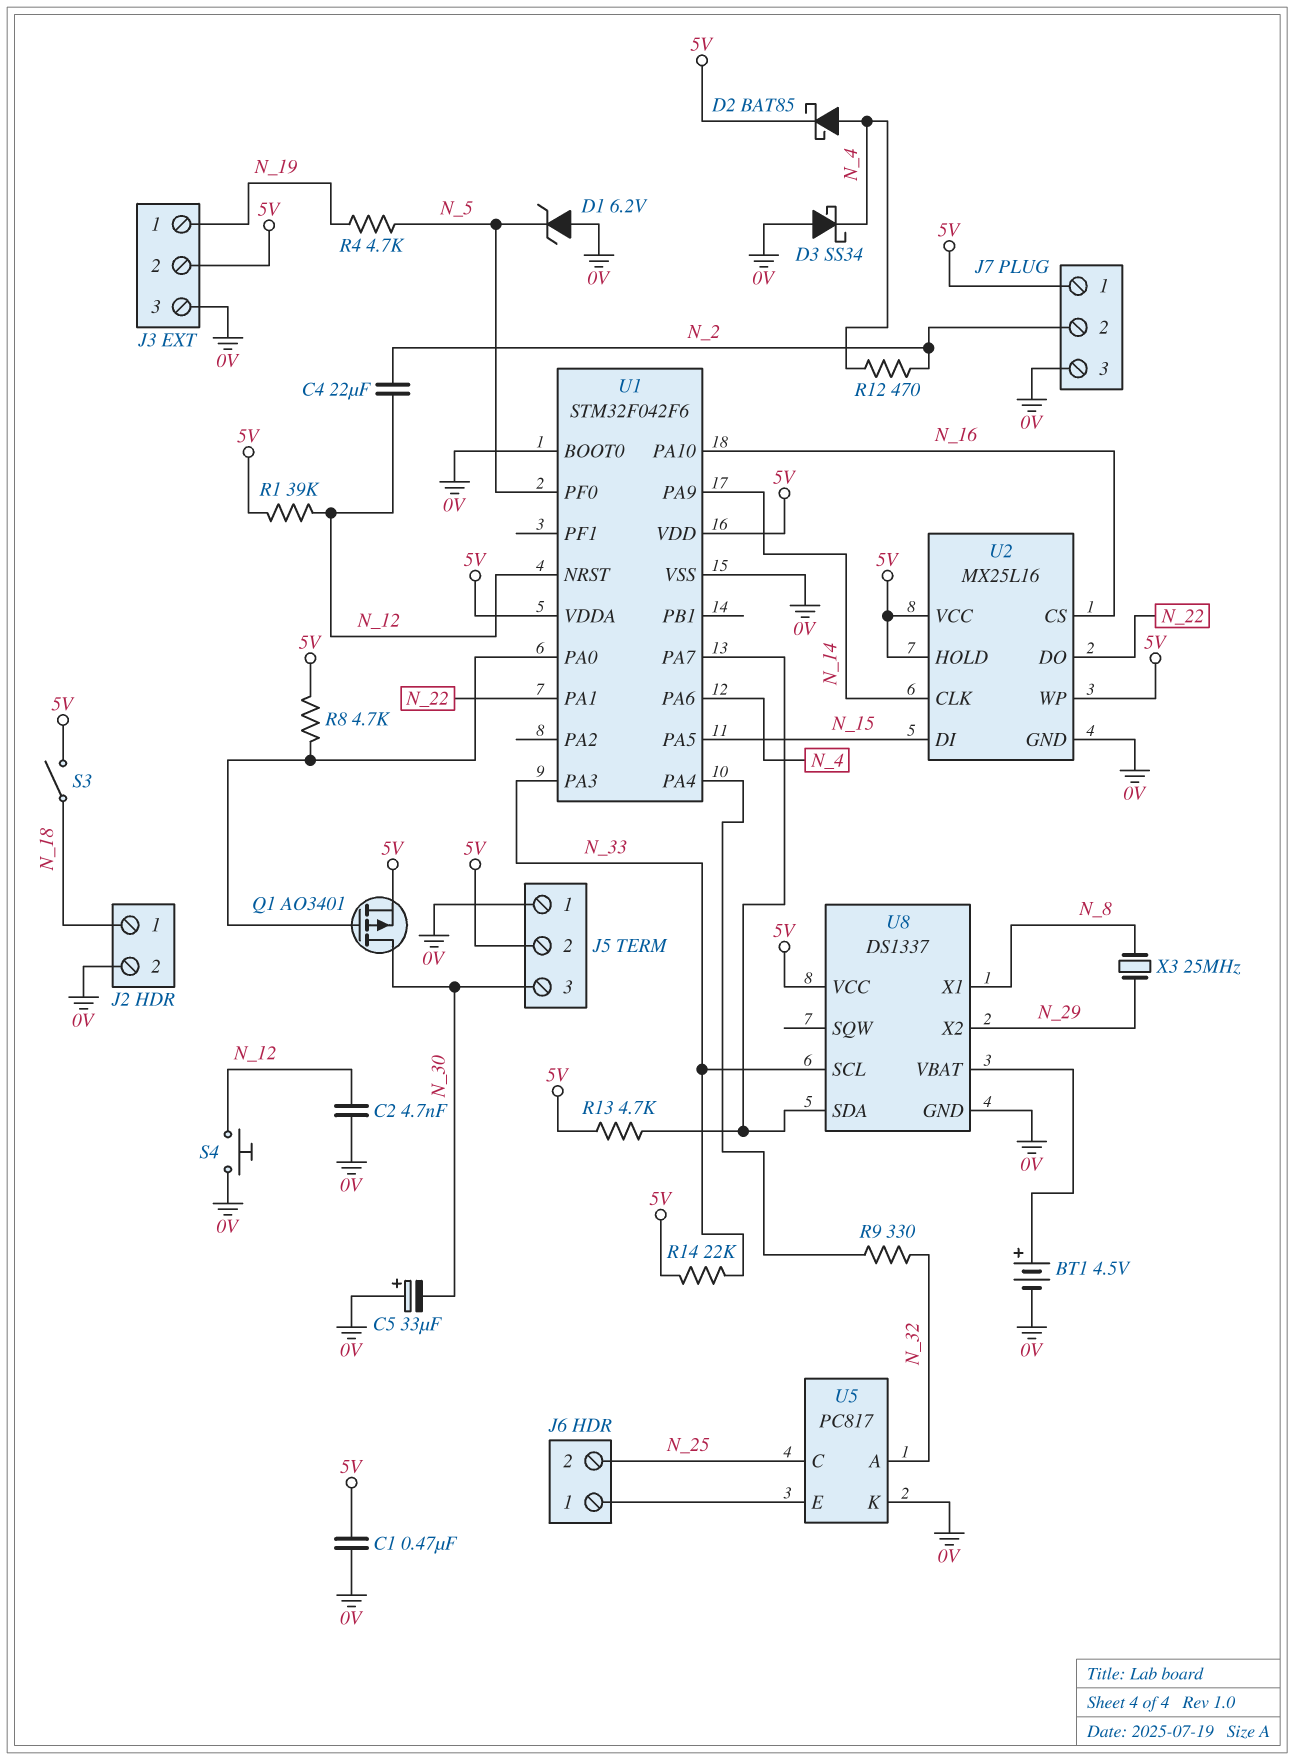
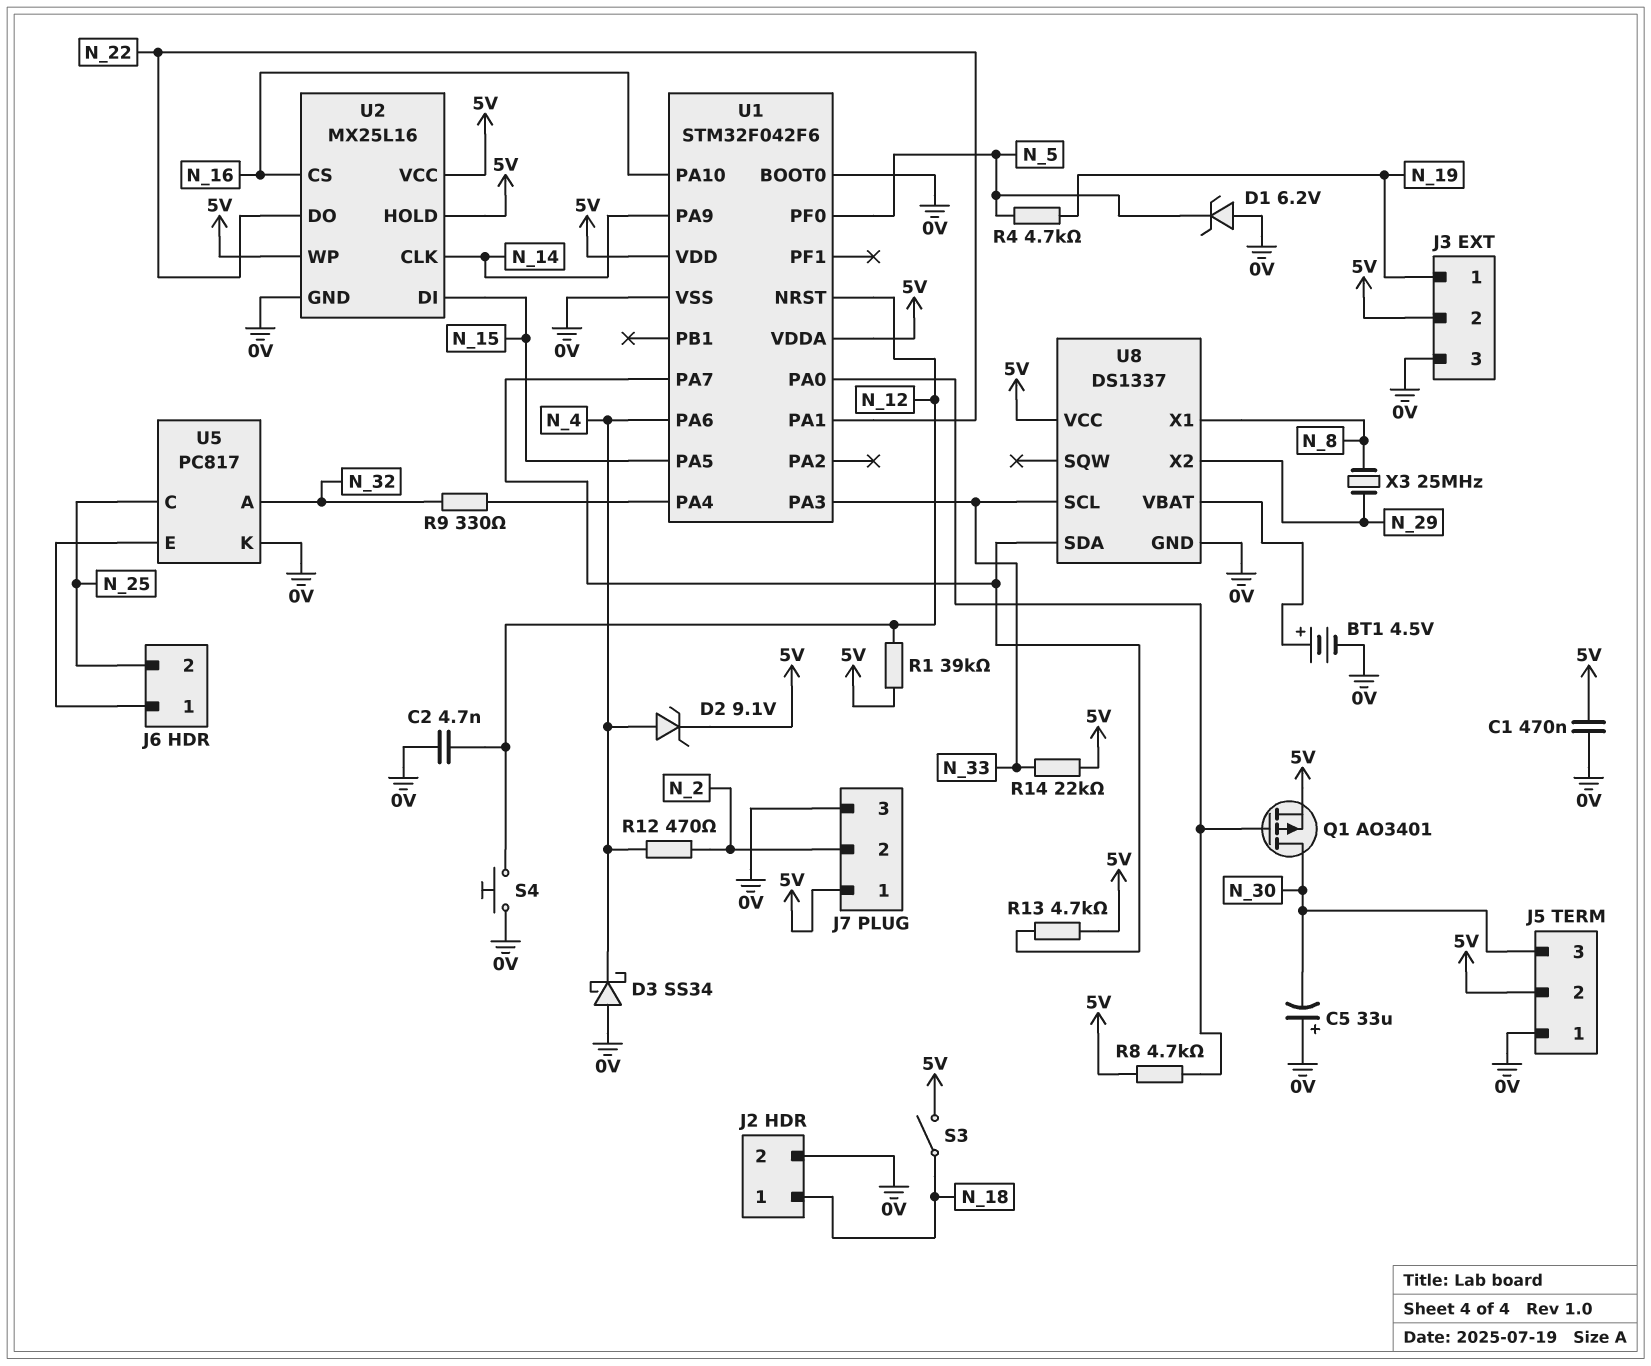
C4: 22uF (N_2, N_12) -> none
D2: schottky BAT85 (A N_4, K 5V) -> zener 9.1V (A N_4, K 5V)

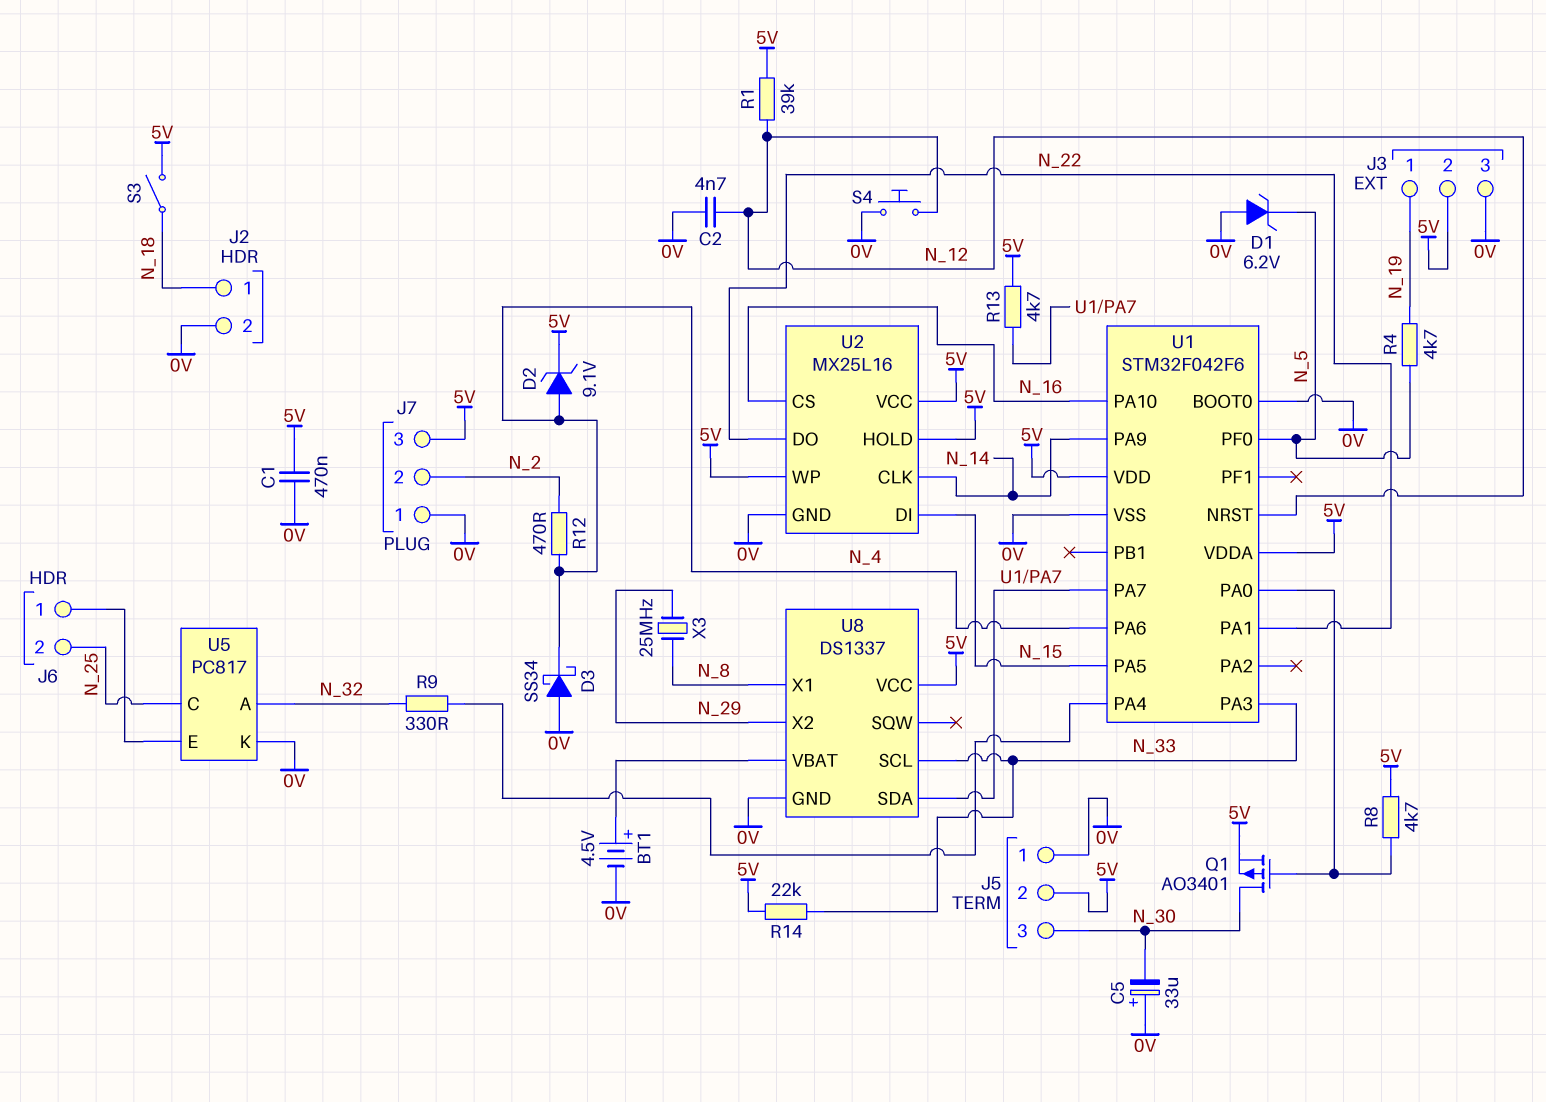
J7 pin 1: 5V -> 0V
J7 pin 3: 0V -> 5V

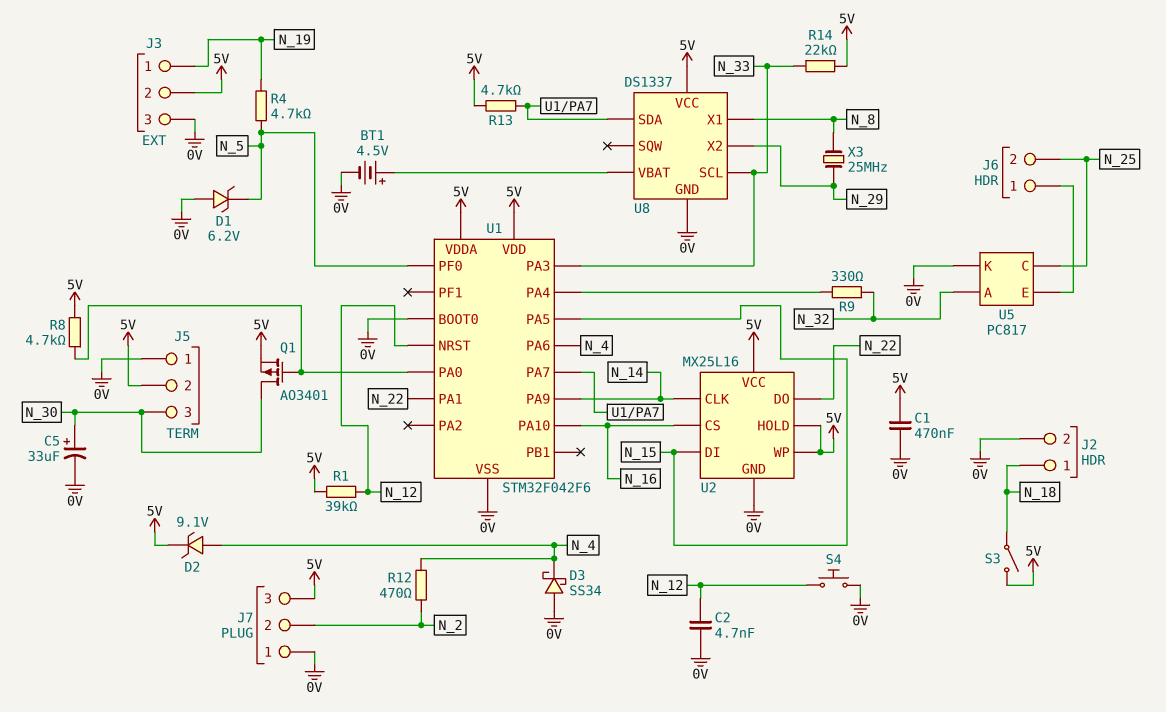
C5: 33uF (plus 0V, minus N_30) -> 33uF (plus N_30, minus 0V)

